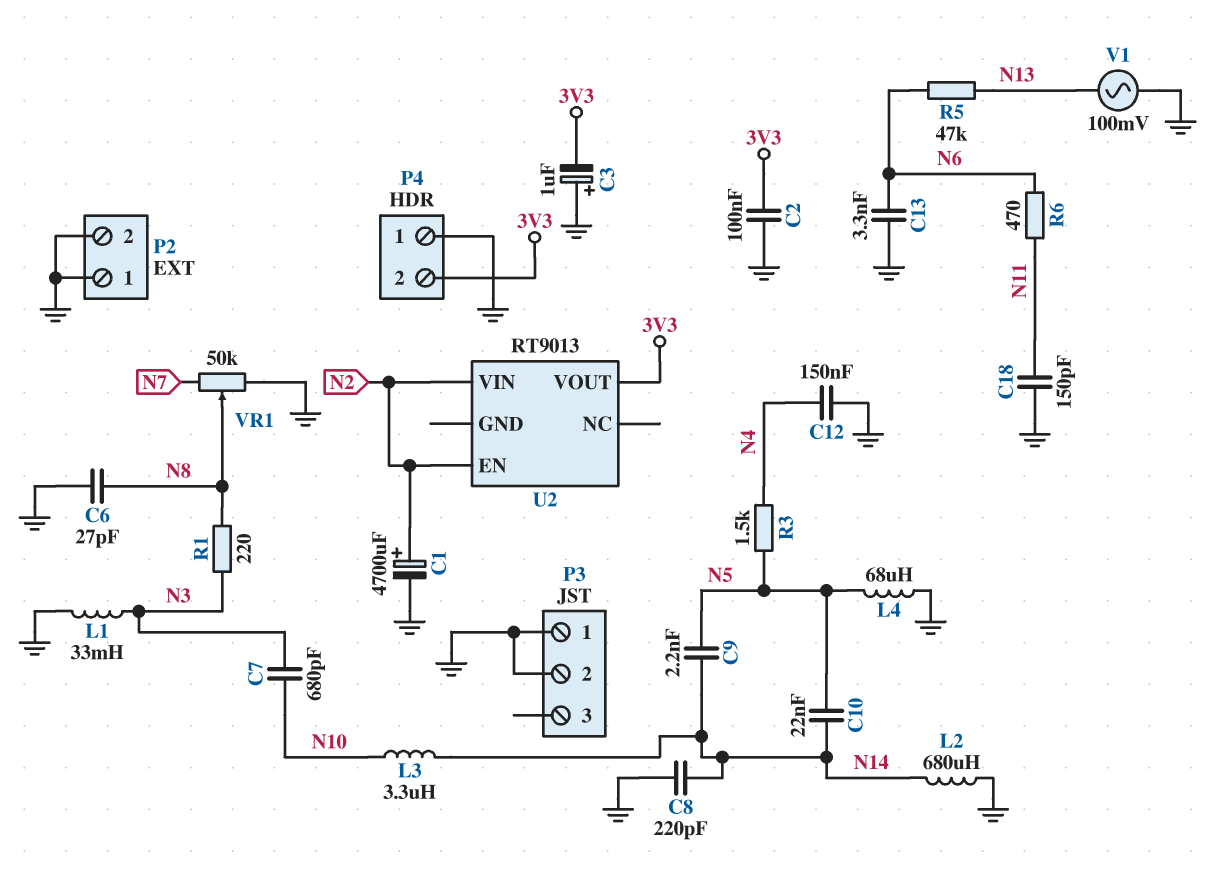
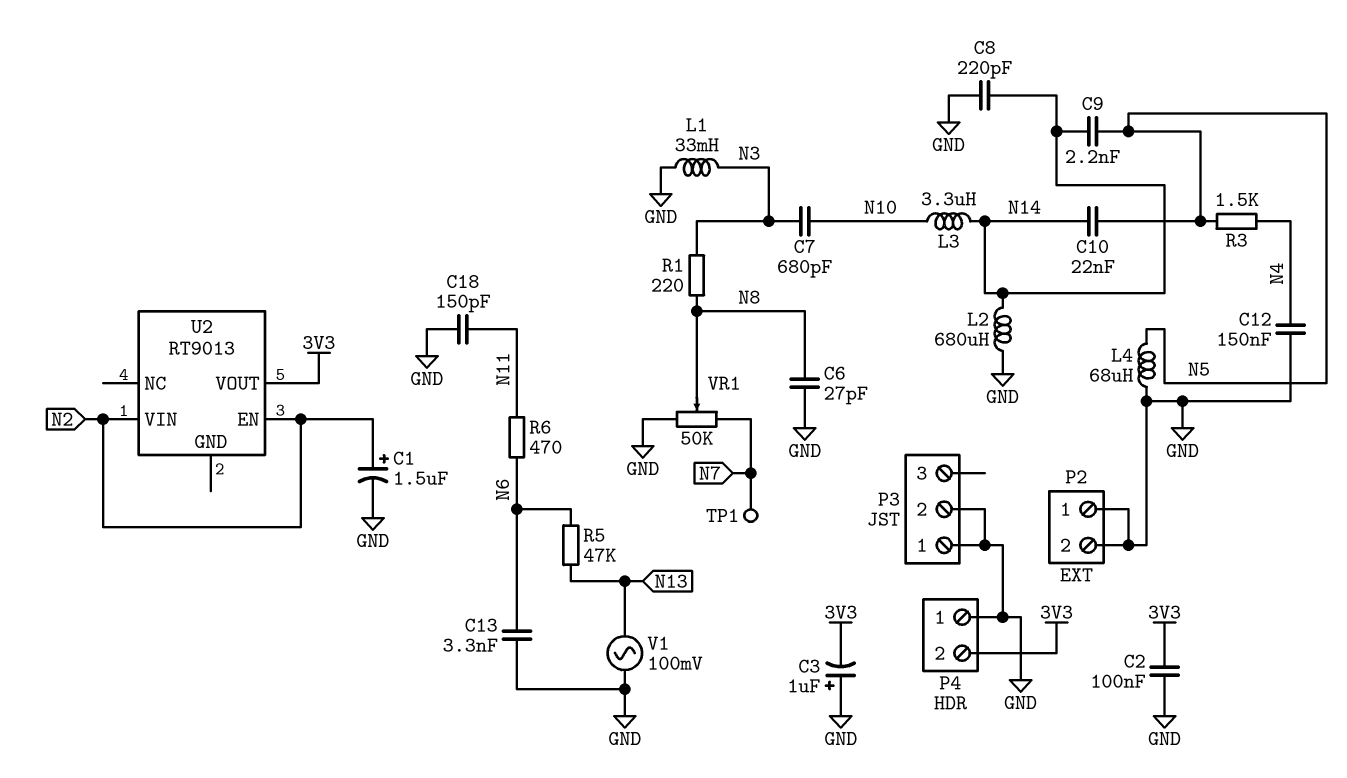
C1: 4700uF (plus N2, minus GND) -> 1.5uF (plus N2, minus GND)
TP1: none -> test point (N7)

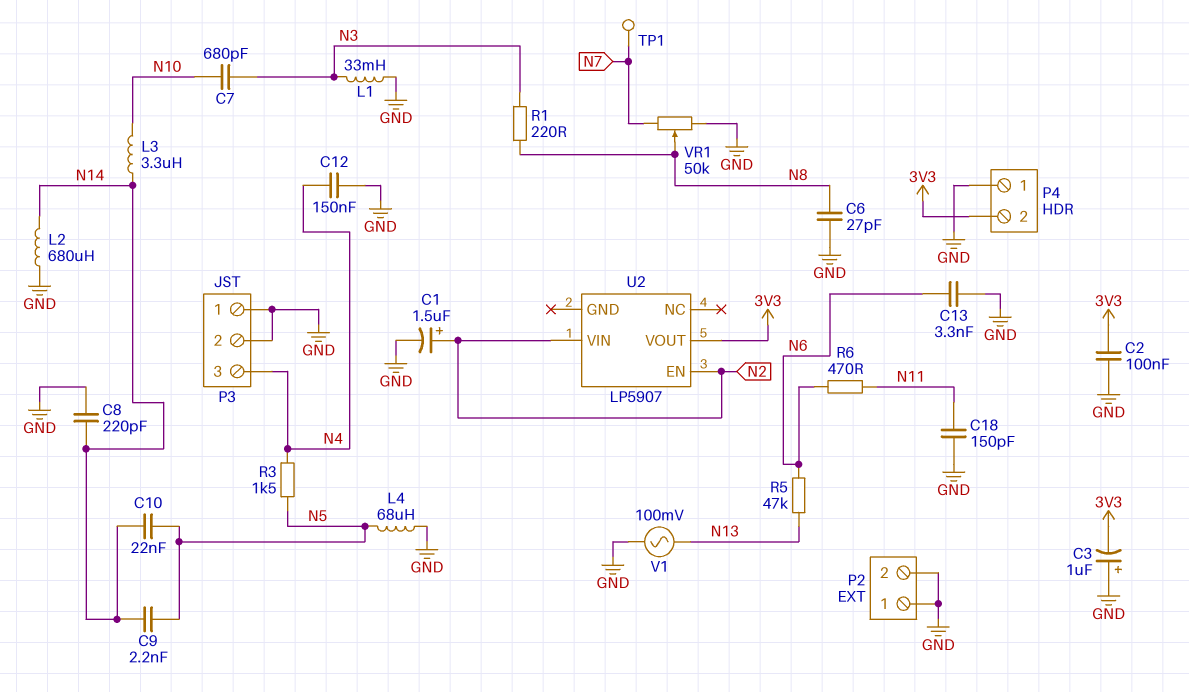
P3 pin 3: none -> N4
U2: RT9013 -> LP5907

